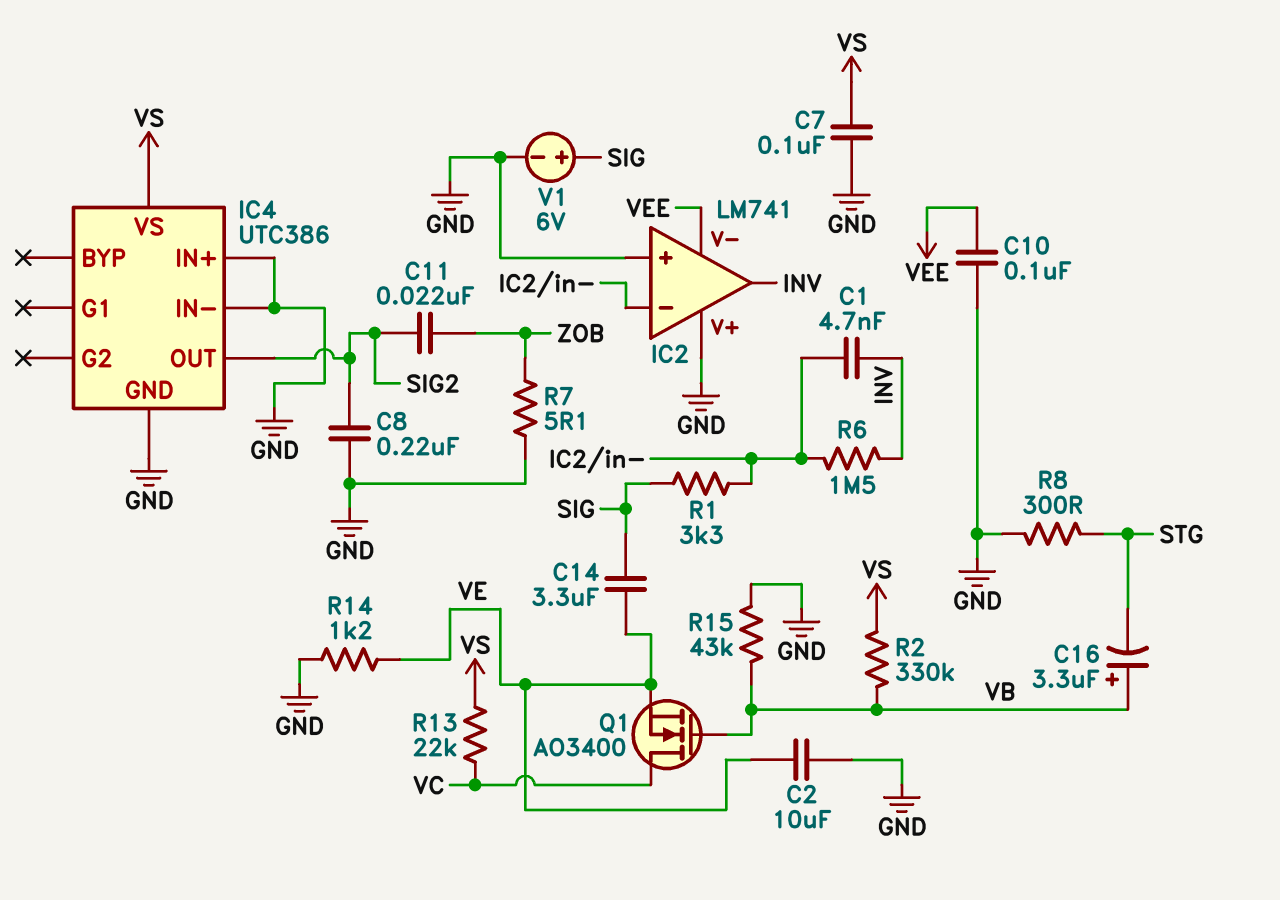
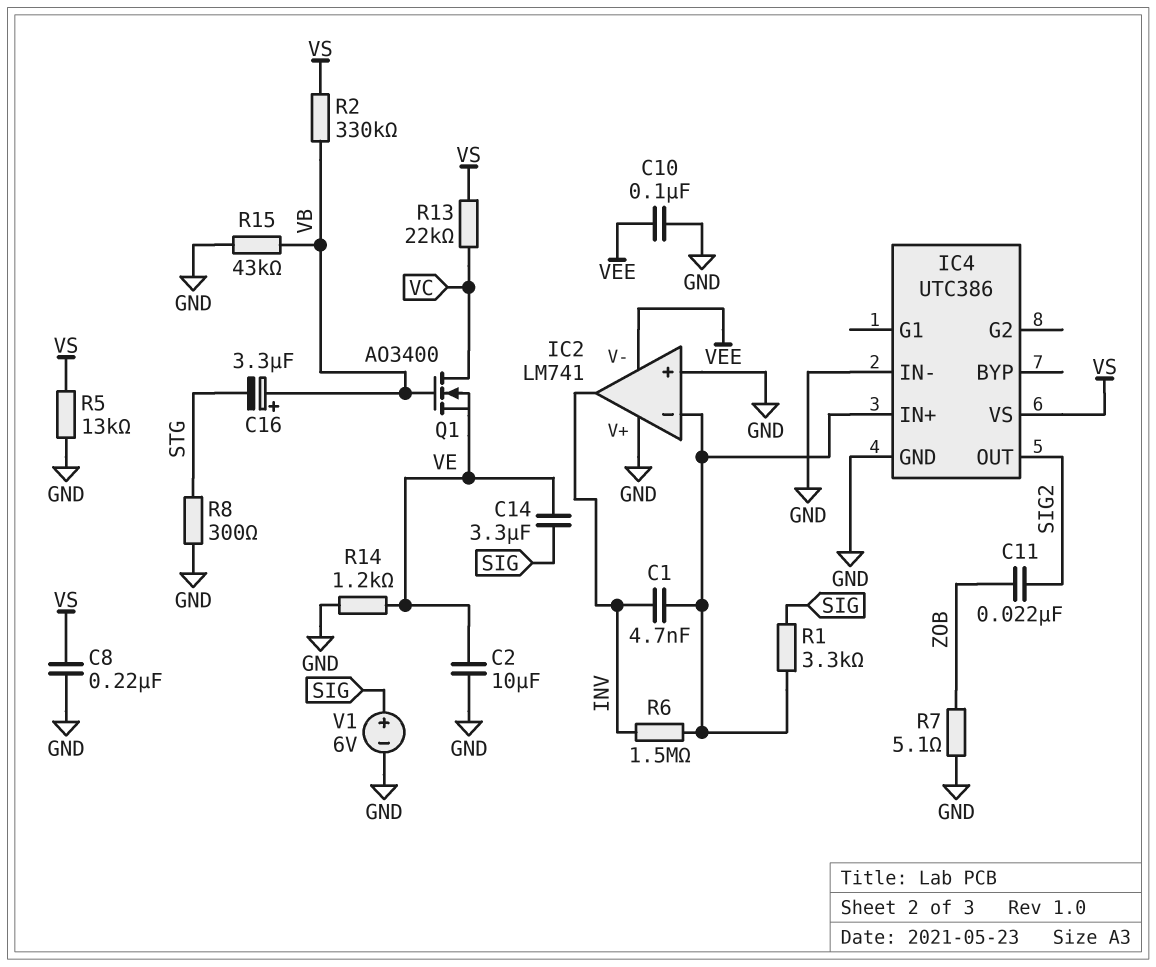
C7: 100nF (GND, VS) -> none
C8: 220nF (GND, SIG2) -> 220nF (GND, VS)
IC4 pin IN+: GND -> IC2/in-
R5: none -> 13k (GND, VS)

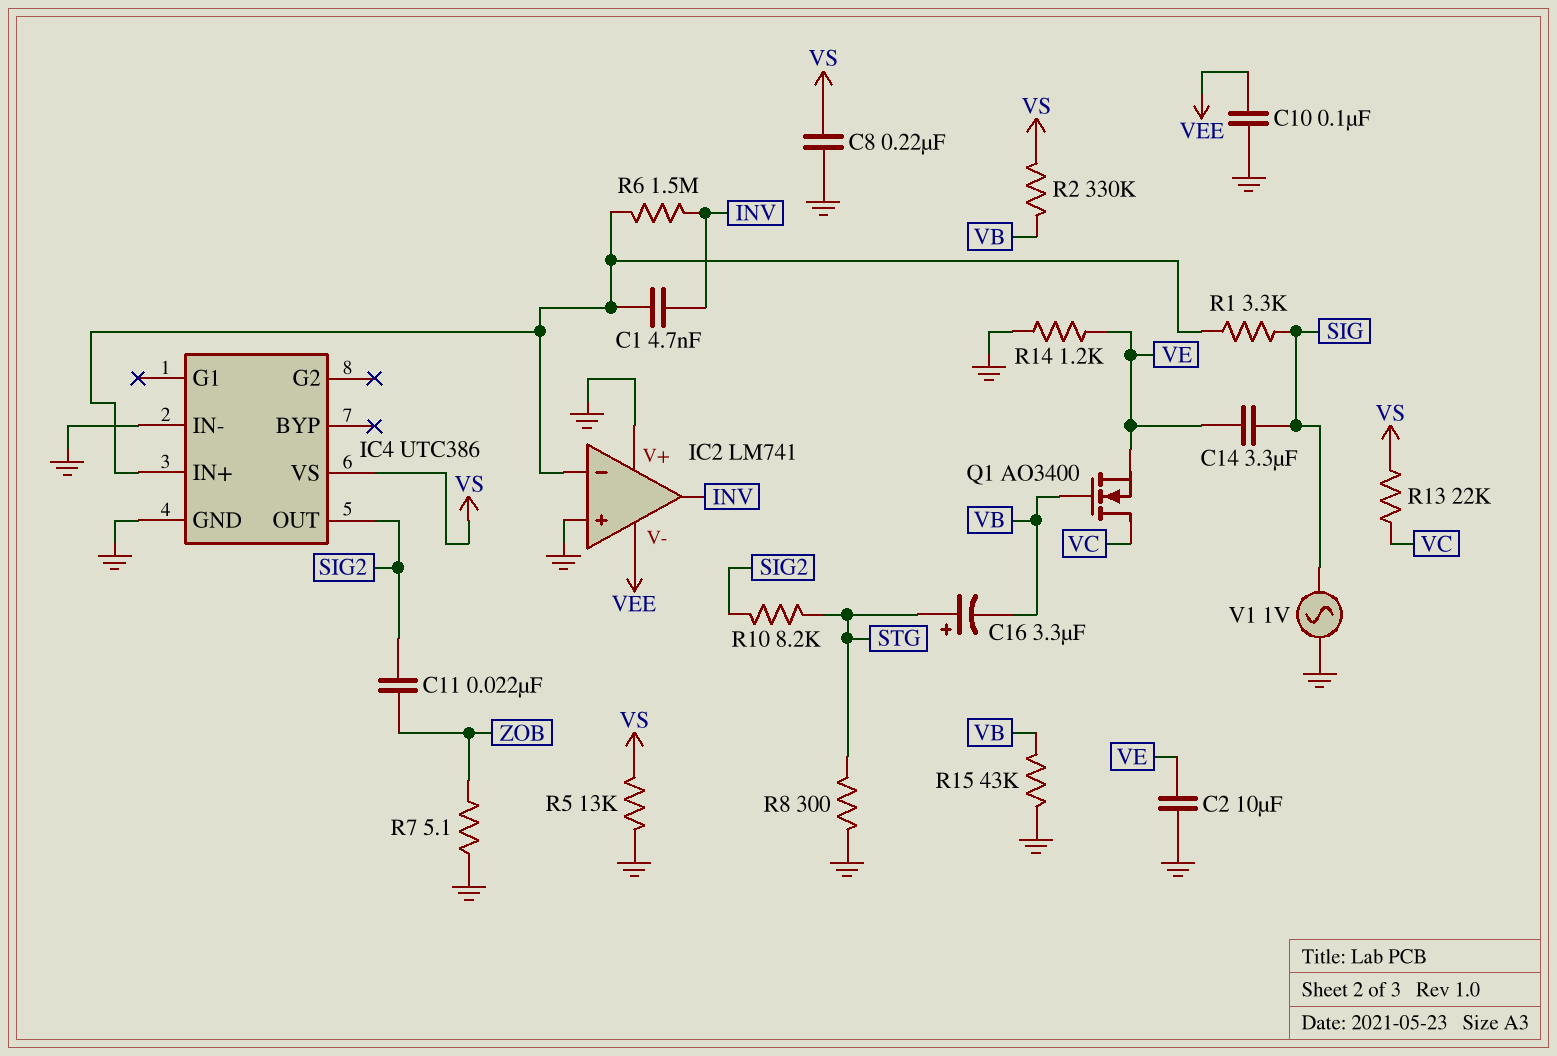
C16: 3.3uF (plus VB, minus STG) -> 3.3uF (plus STG, minus VB)
R10: none -> 8.2k (SIG2, STG)
V1: 6V (plus SIG, minus GND) -> AC 1V (GND, SIG)

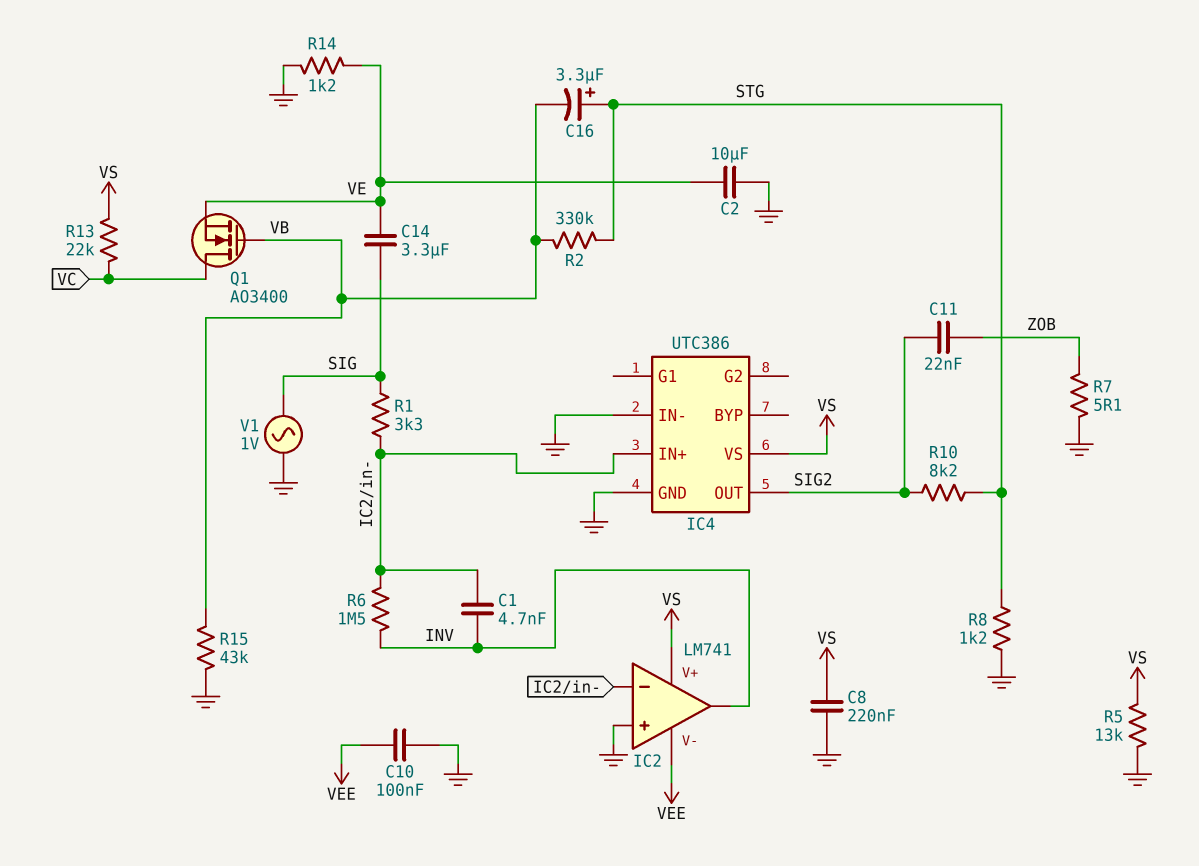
IC2 pin V+: GND -> VS
R2: 330k (VB, VS) -> 330k (STG, VB)
R8: 300 (GND, STG) -> 1.2k (GND, STG)

